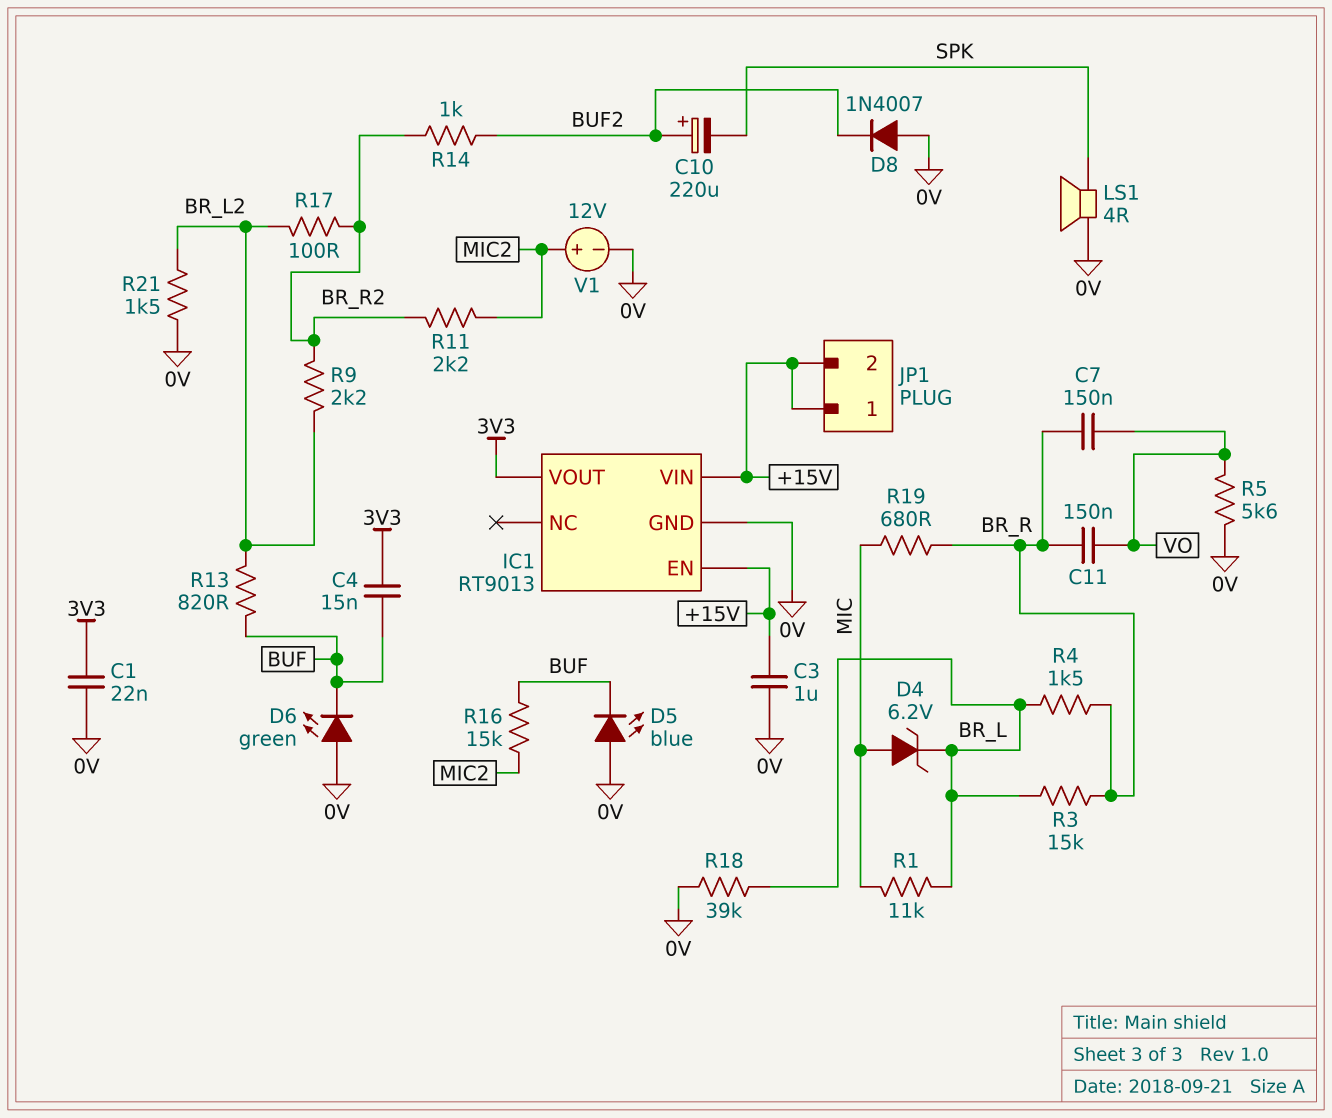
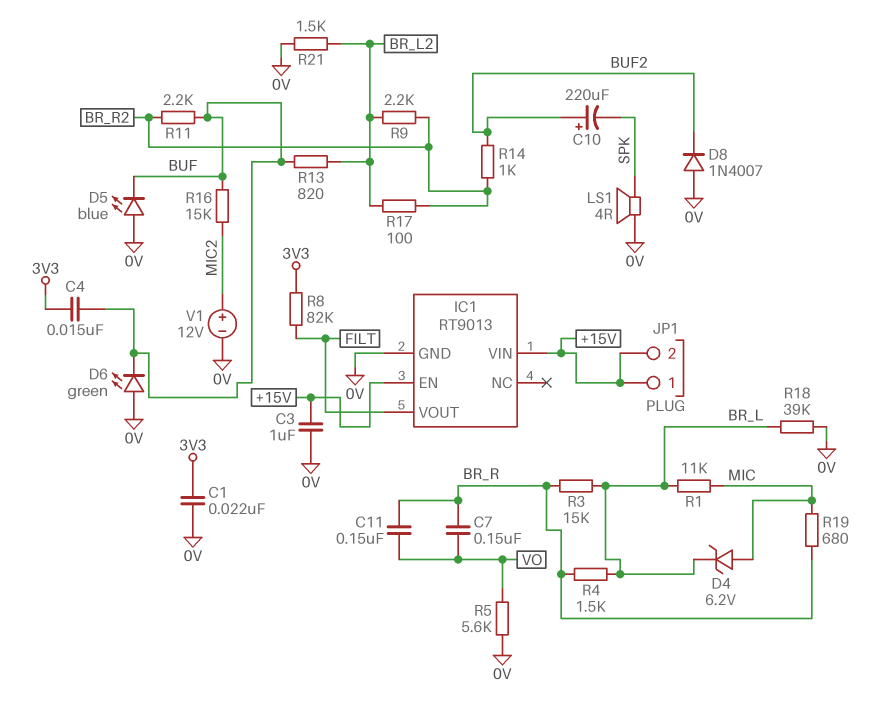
IC1 pin VOUT: 3V3 -> FILT
R8: none -> 82k (3V3, FILT)
R11: 2.2k (BR_R2, MIC2) -> 2.2k (BR_R2, BUF)

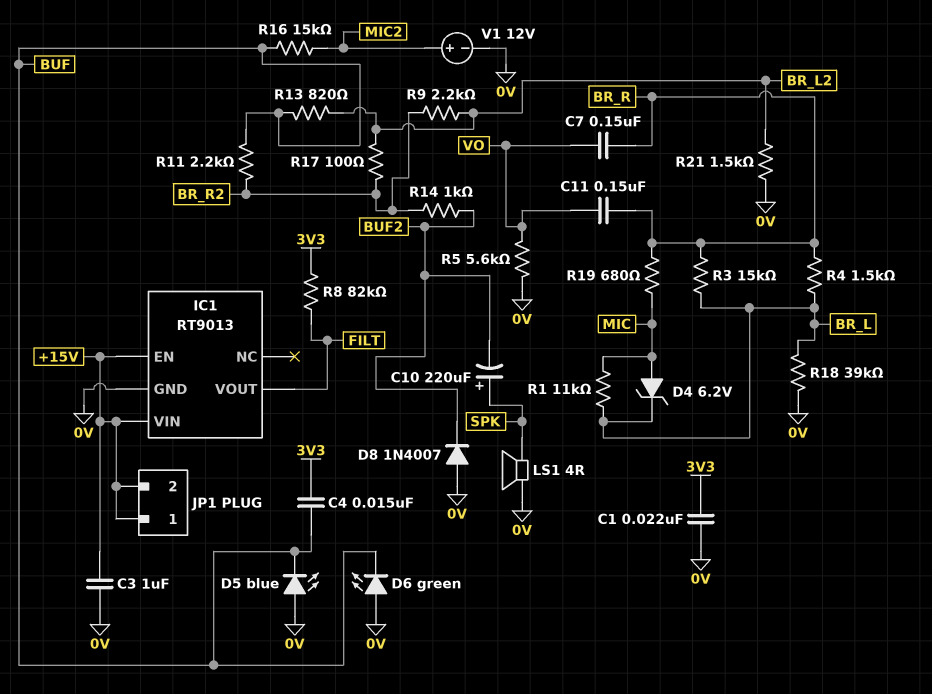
C10: 220uF (plus BUF2, minus SPK) -> 220uF (plus SPK, minus BUF2)

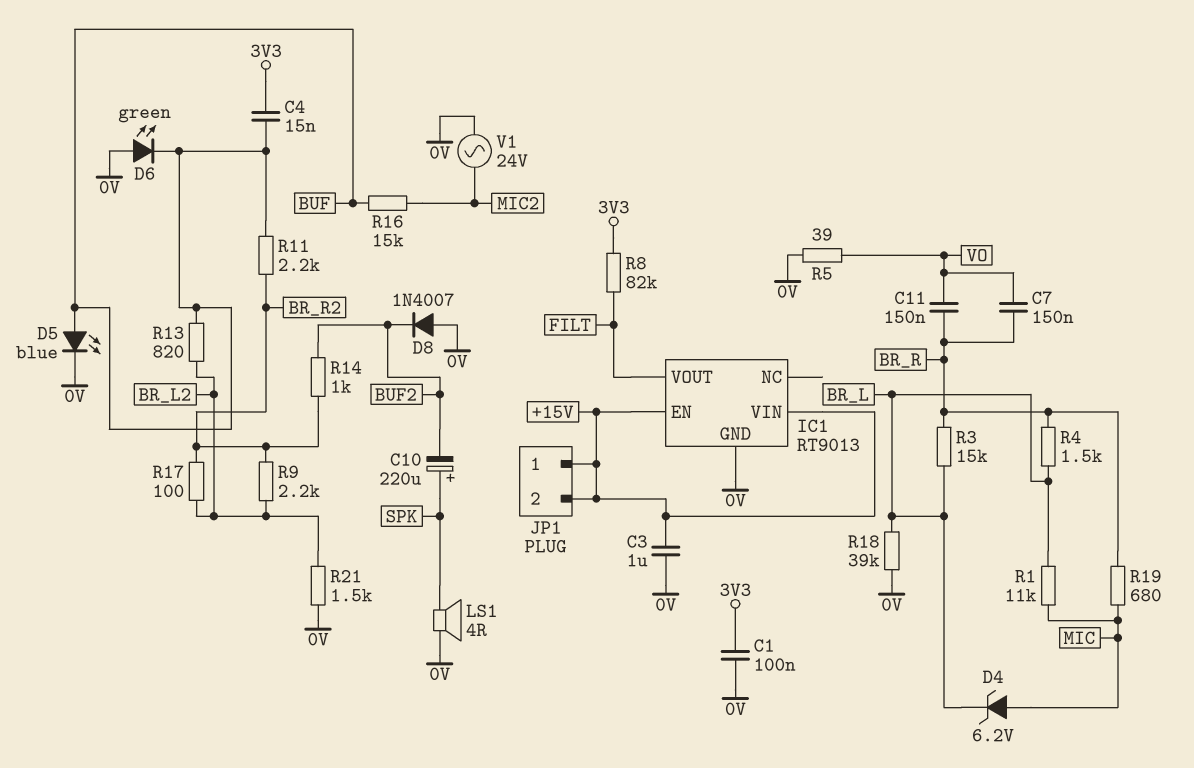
C1: 22nF (0V, 3V3) -> 100nF (0V, 3V3)
D5: LED blue (A 0V, K BUF) -> LED blue (A BUF, K 0V)
R5: 5.6k (0V, VO) -> 39 (0V, VO)
V1: 12V (plus MIC2, minus 0V) -> AC 24V (0V, MIC2)

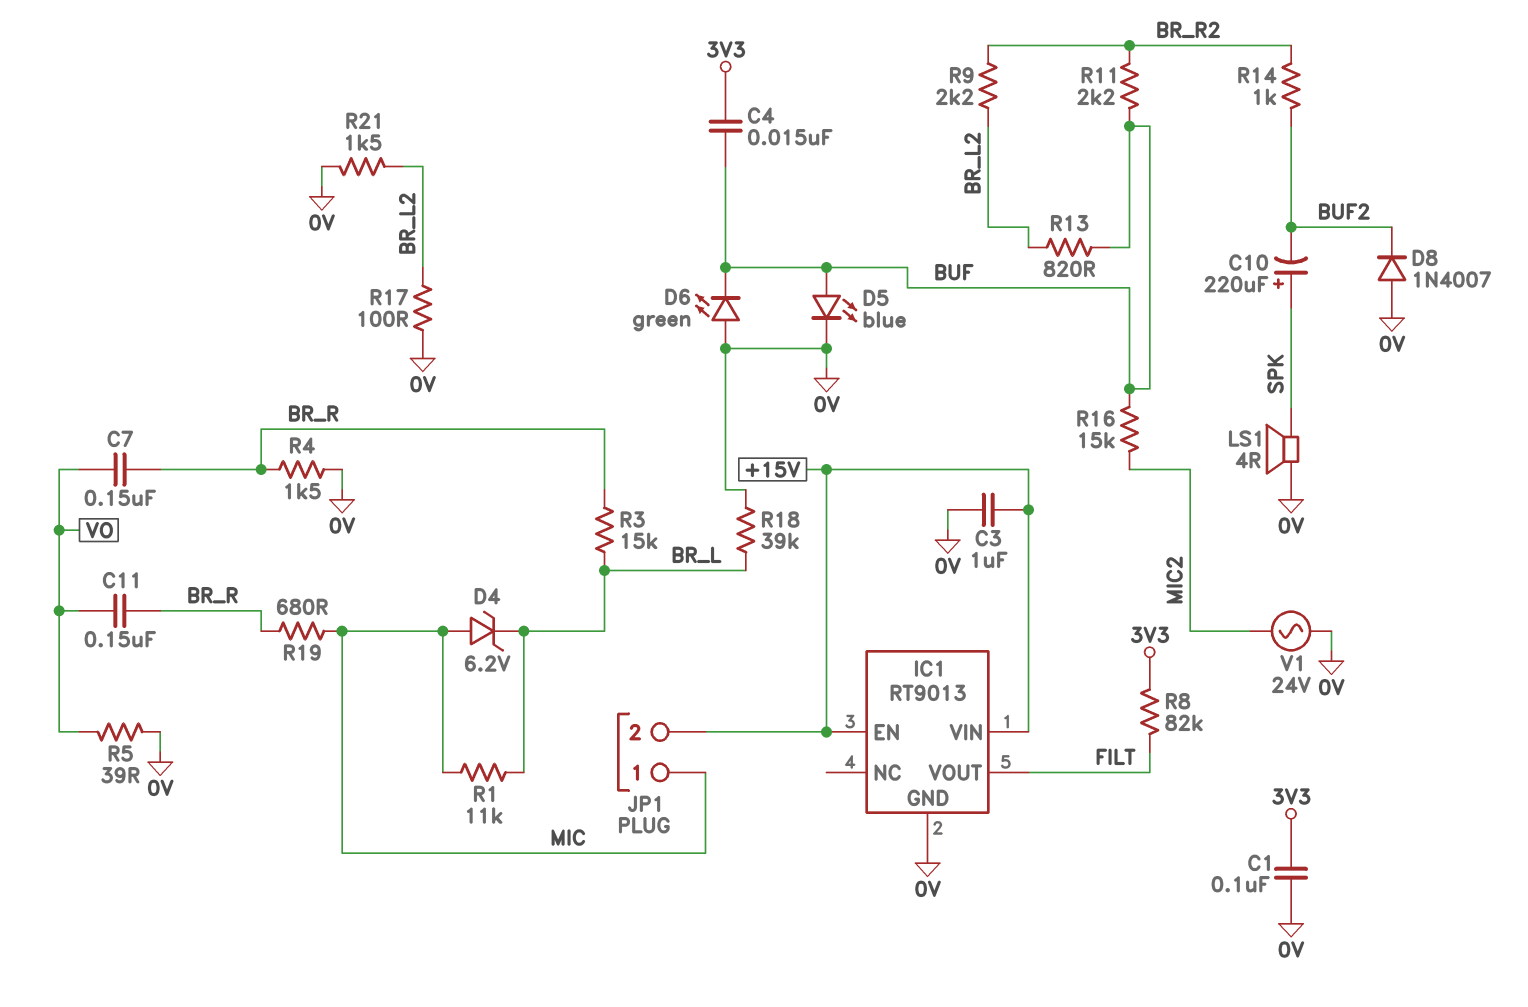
JP1 pin 1: +15V -> MIC
R4: 1.5k (BR_L, BR_R) -> 1.5k (0V, BR_R)
R17: 100 (BR_L2, BR_R2) -> 100 (0V, BR_L2)

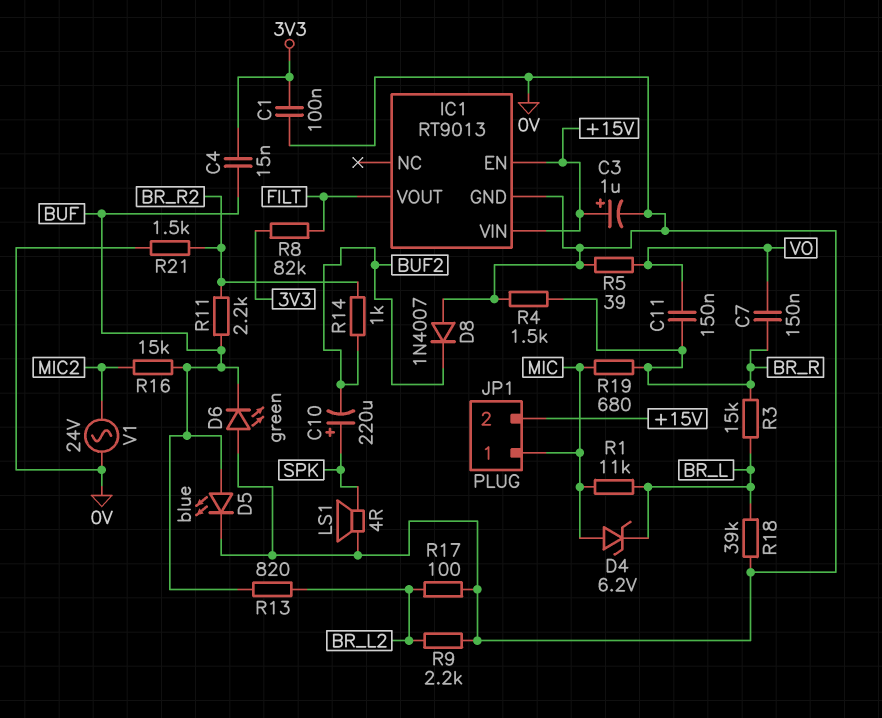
C3: 1uF (+15V, 0V) -> 1uF (plus +15V, minus 0V)
R9: 2.2k (BR_L2, BR_R2) -> 2.2k (0V, BR_L2)
R21: 1.5k (0V, BR_L2) -> 1.5k (0V, BR_R2)

